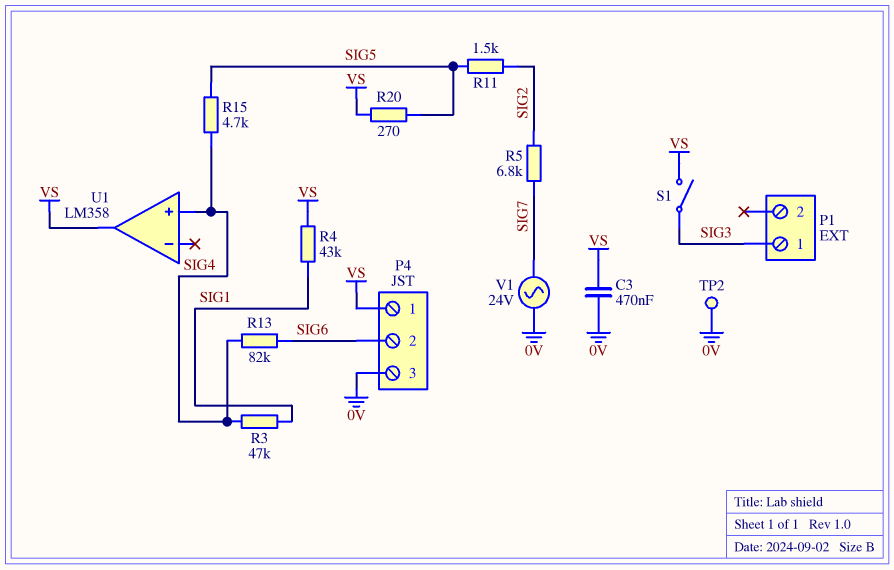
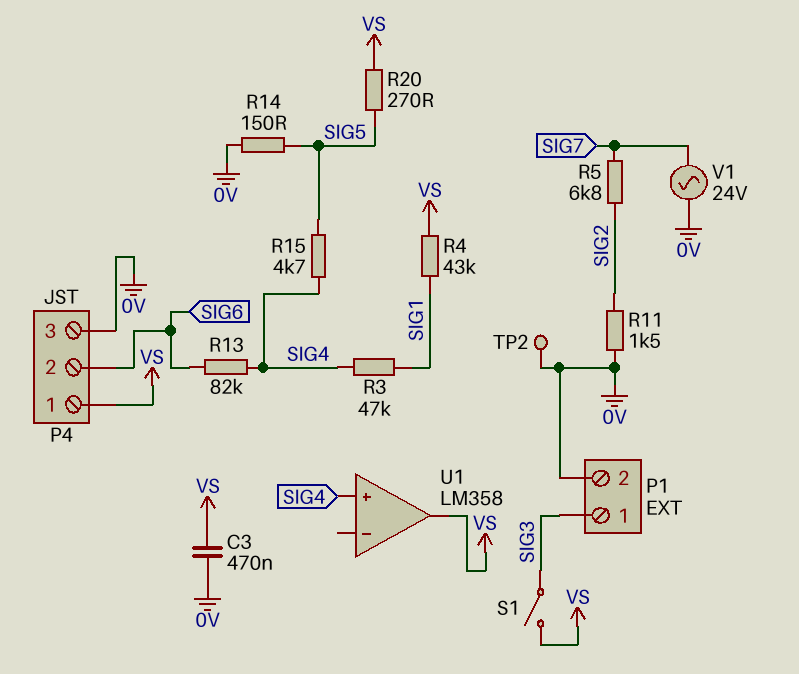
P1 pin 2: none -> 0V
R11: 1.5k (SIG2, SIG5) -> 1.5k (0V, SIG2)
R14: none -> 150 (0V, SIG5)

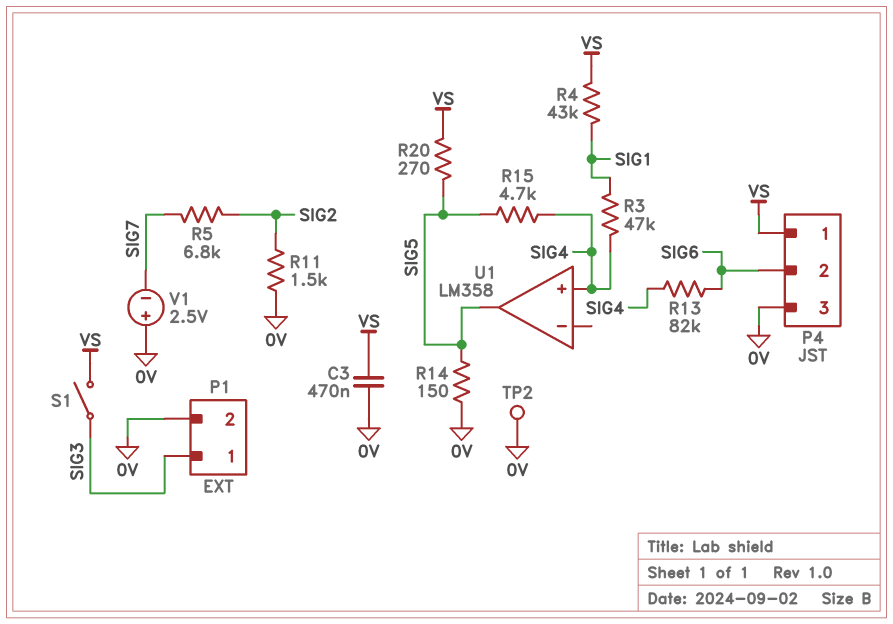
U1 pin out: VS -> SIG5
V1: AC 24V (0V, SIG7) -> 2.5V (plus 0V, minus SIG7)

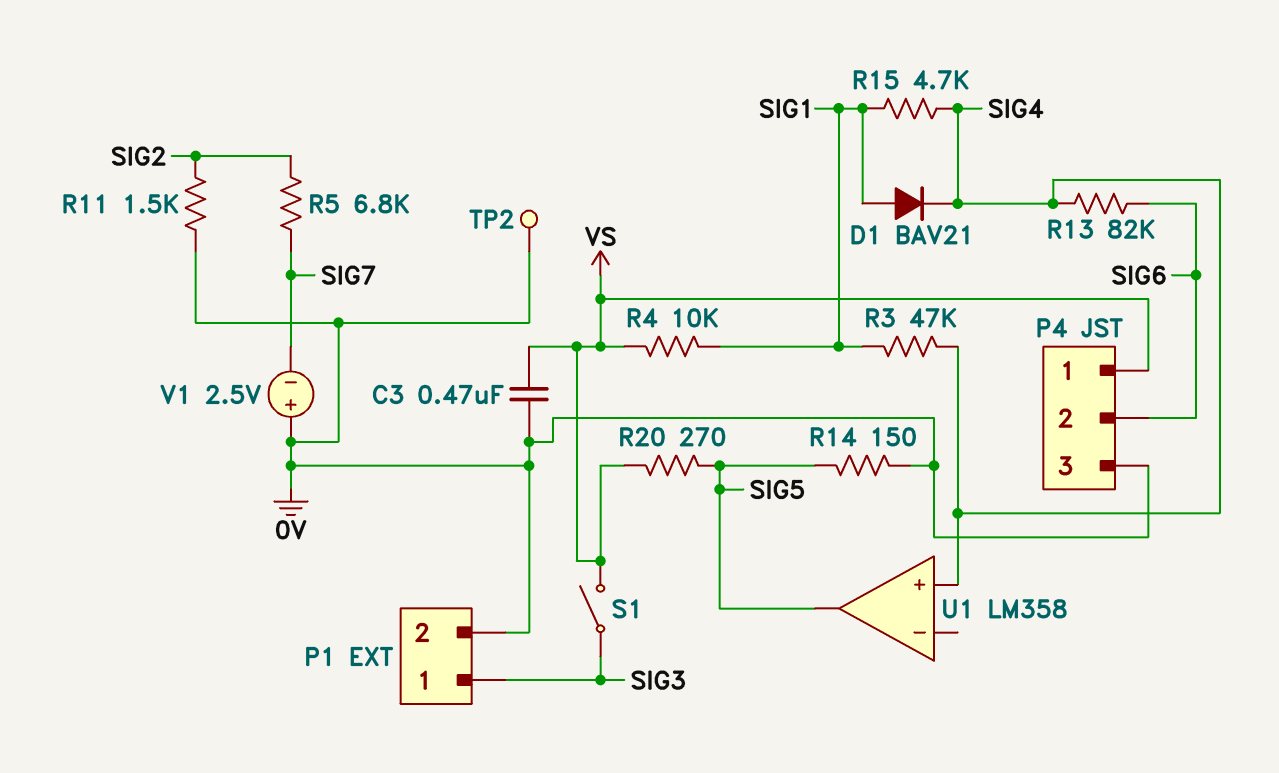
D1: none -> diode BAV21 (A SIG1, K SIG4)
R4: 43k (SIG1, VS) -> 10k (SIG1, VS)
R15: 4.7k (SIG4, SIG5) -> 4.7k (SIG1, SIG4)

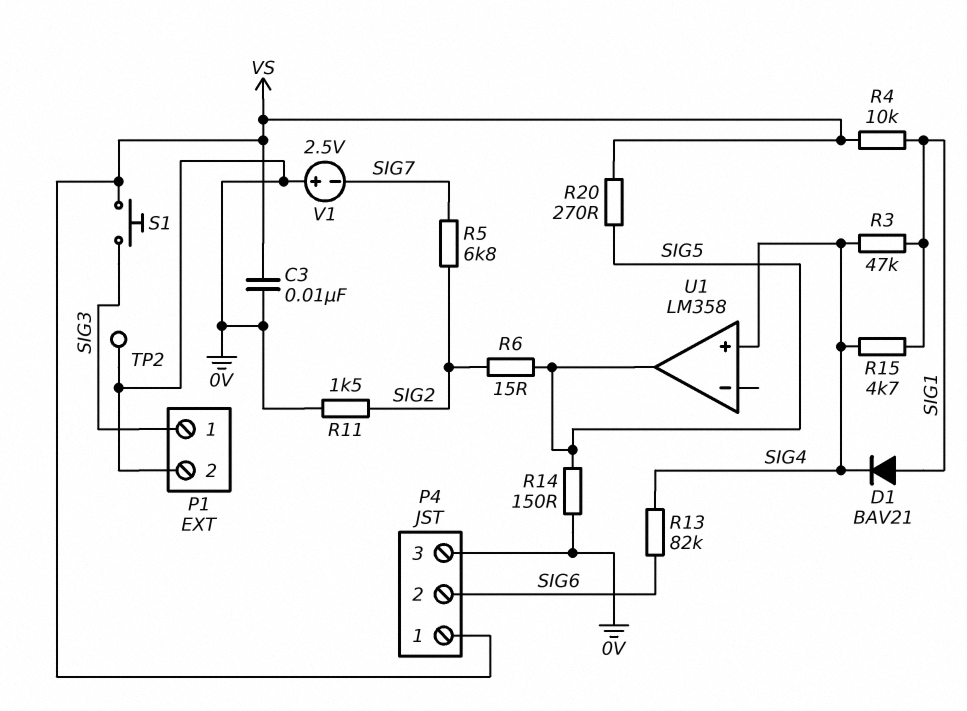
C3: 470nF (0V, VS) -> 10nF (0V, VS)
R6: none -> 15 (SIG2, SIG5)
S1: switch (SIG3, VS) -> button (SIG3, VS)

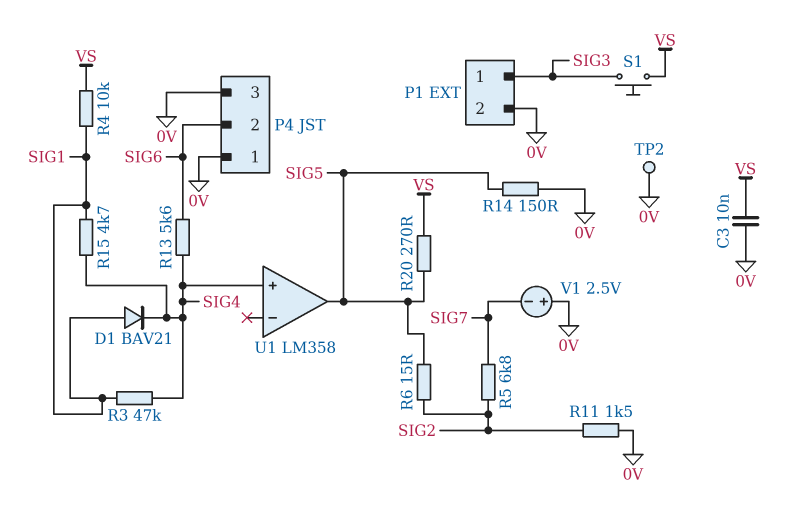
P4 pin 1: VS -> 0V
R13: 82k (SIG4, SIG6) -> 5.6k (SIG4, SIG6)

